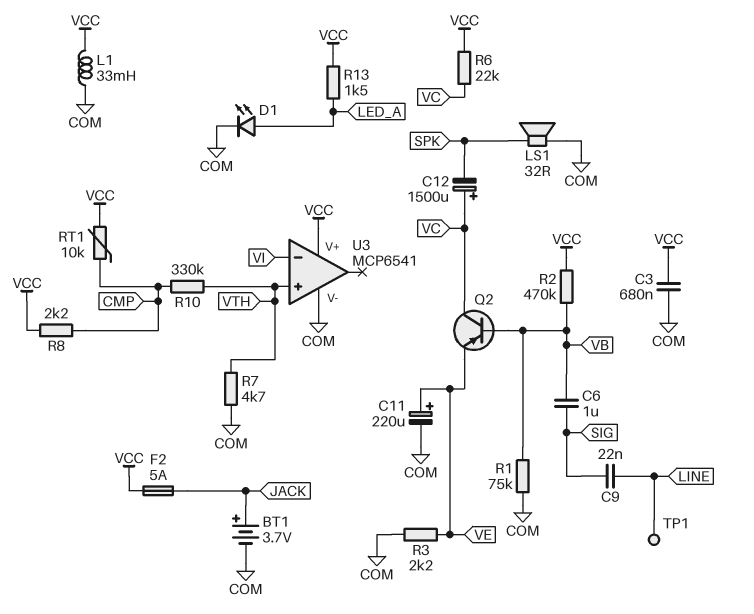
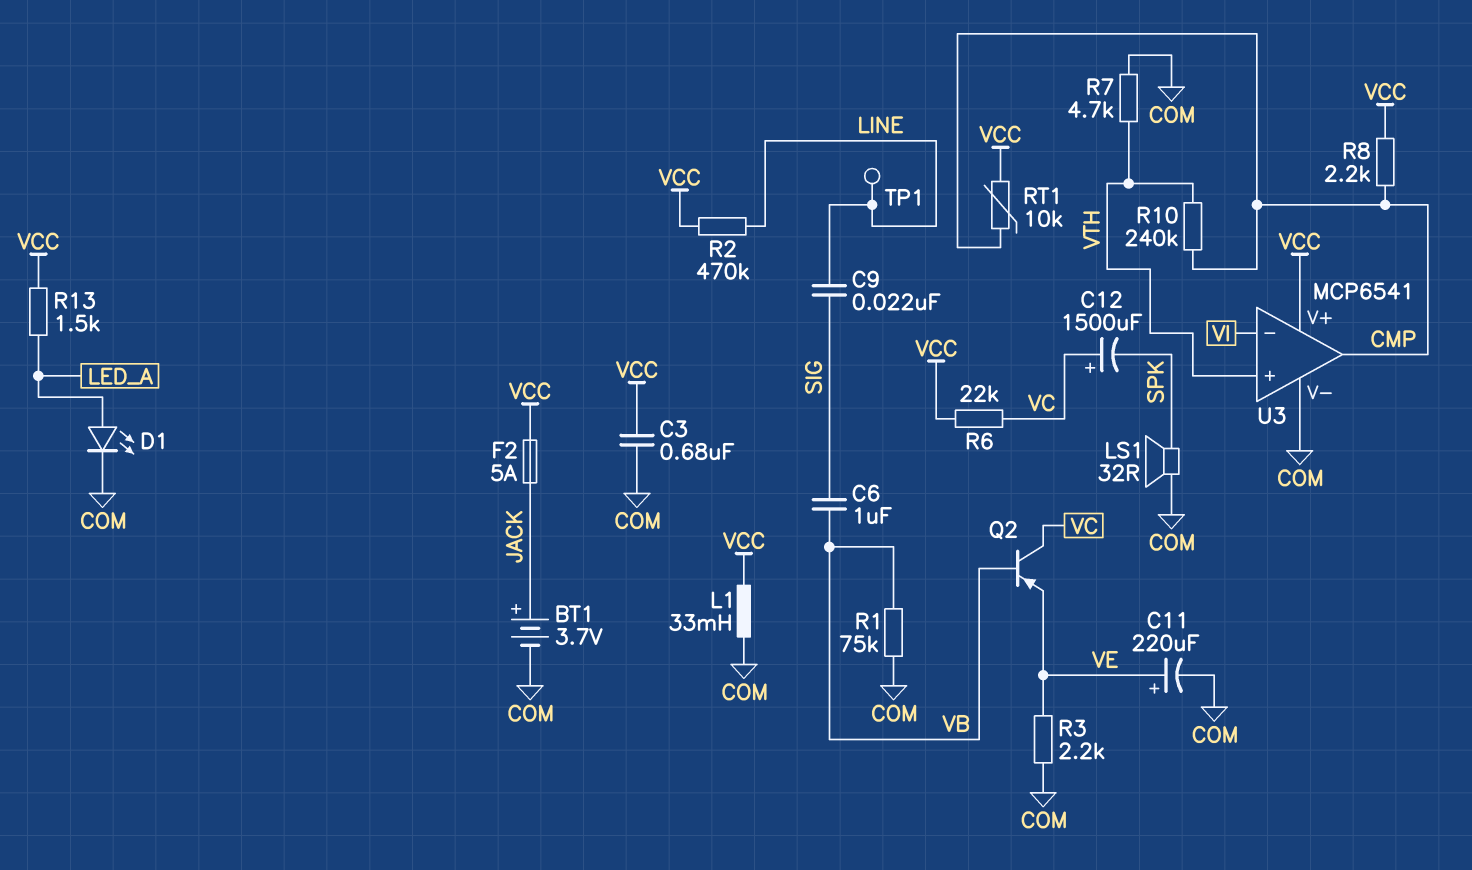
R2: 470k (VB, VCC) -> 470k (LINE, VCC)
R10: 330k (CMP, VTH) -> 240k (CMP, VTH)
U3 pin out: none -> CMP

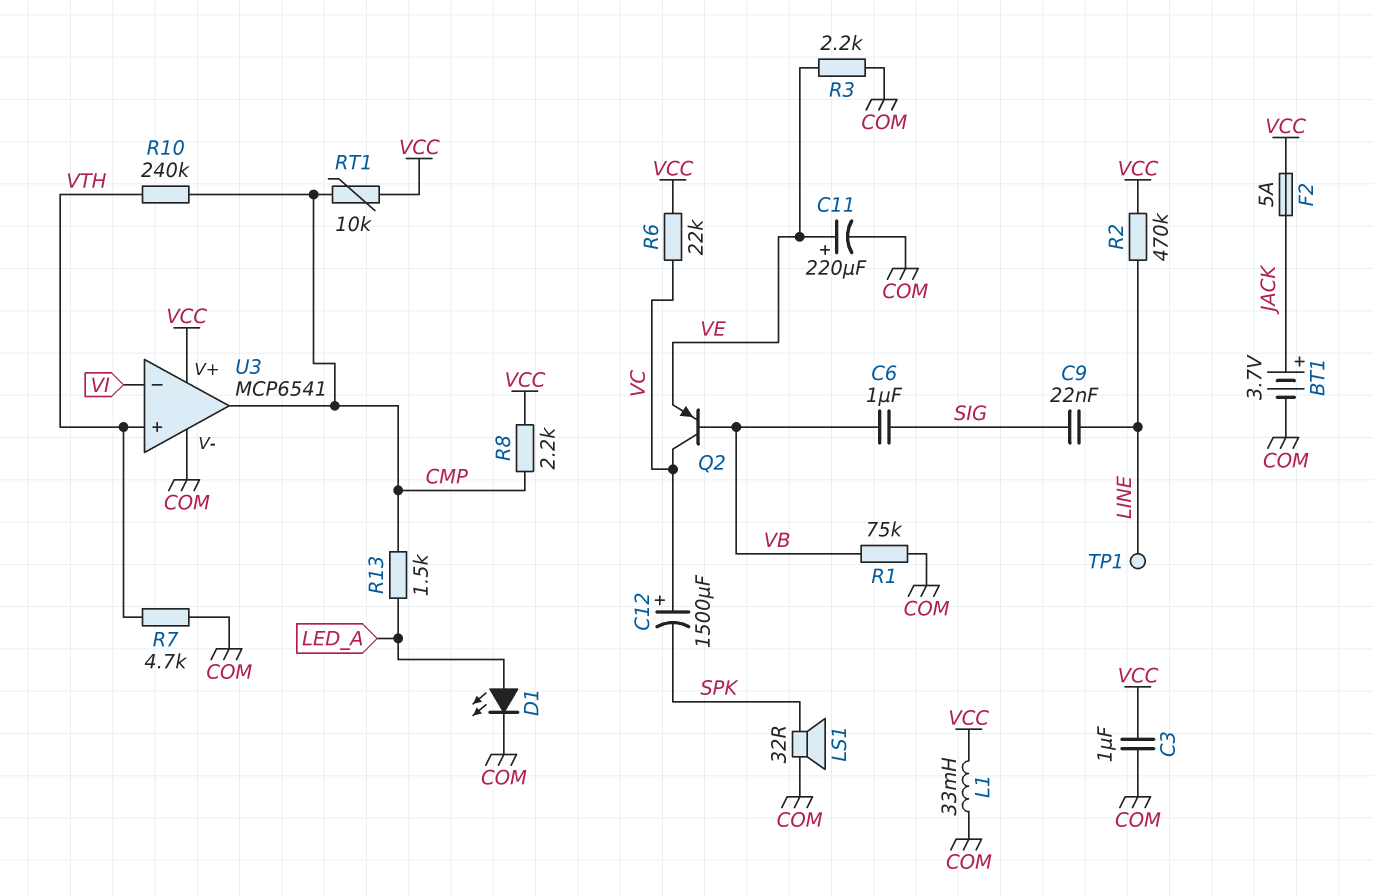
C3: 680nF (COM, VCC) -> 1uF (COM, VCC)
R13: 1.5k (LED_A, VCC) -> 1.5k (CMP, LED_A)

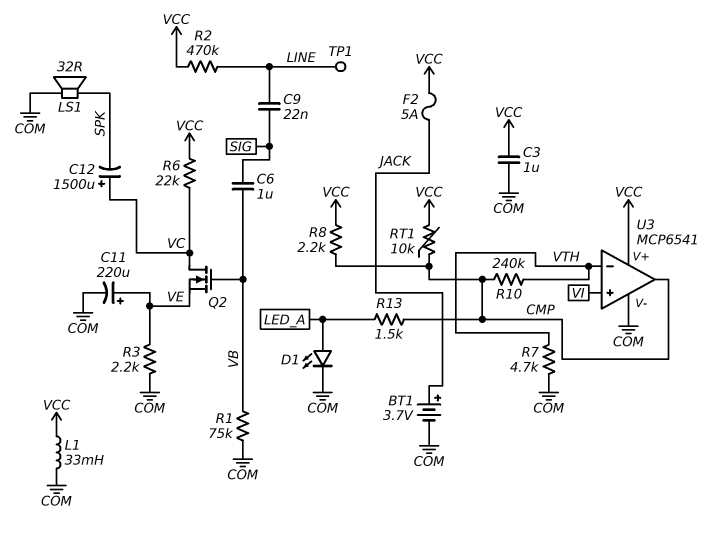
Q2: PNP (B VB, C VC, E VE) -> NMOS (G VB, D VC, S VE)
U3 pin in+: VTH -> VI
U3 pin in-: VI -> VTH

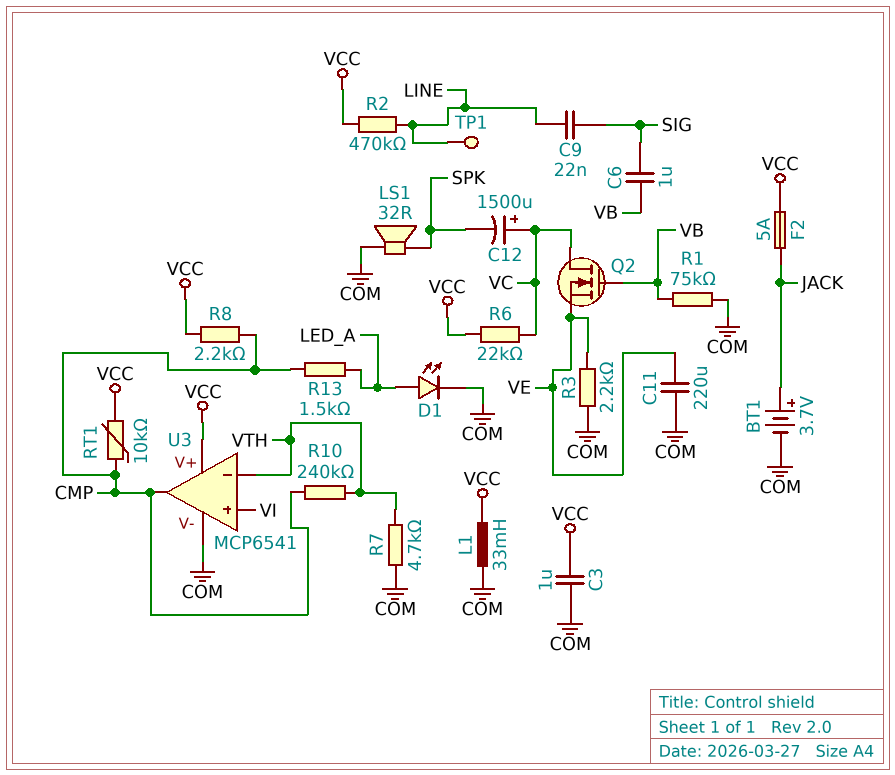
C11: 220uF (plus VE, minus COM) -> 220uF (COM, VE)

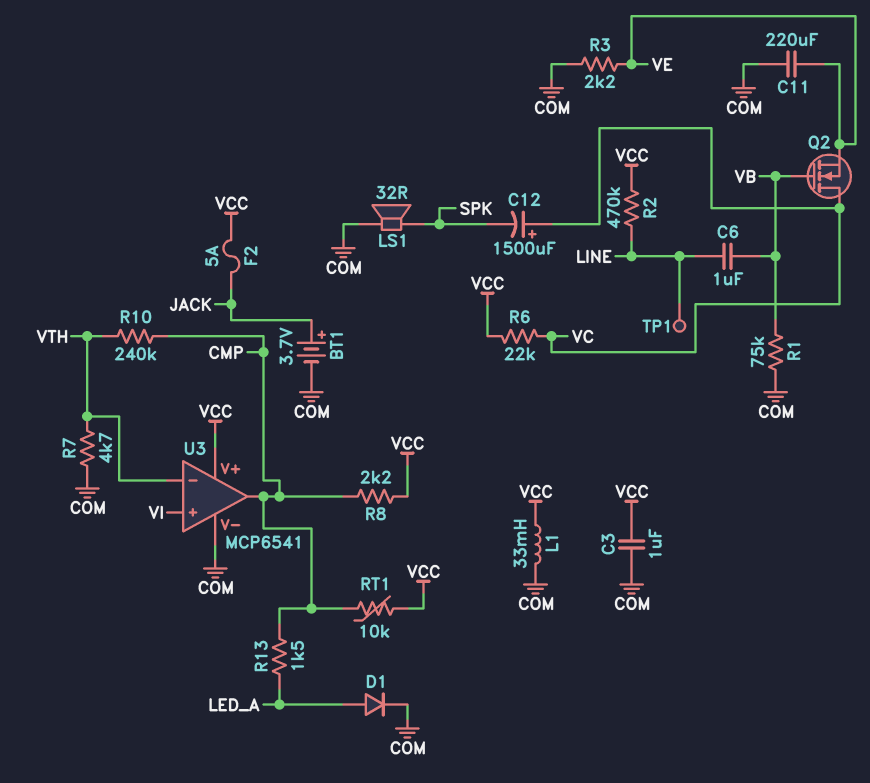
C6: 1uF (SIG, VB) -> 1uF (LINE, VB)
C9: 22nF (LINE, SIG) -> none
D1: LED (A LED_A, K COM) -> diode (A LED_A, K COM)

